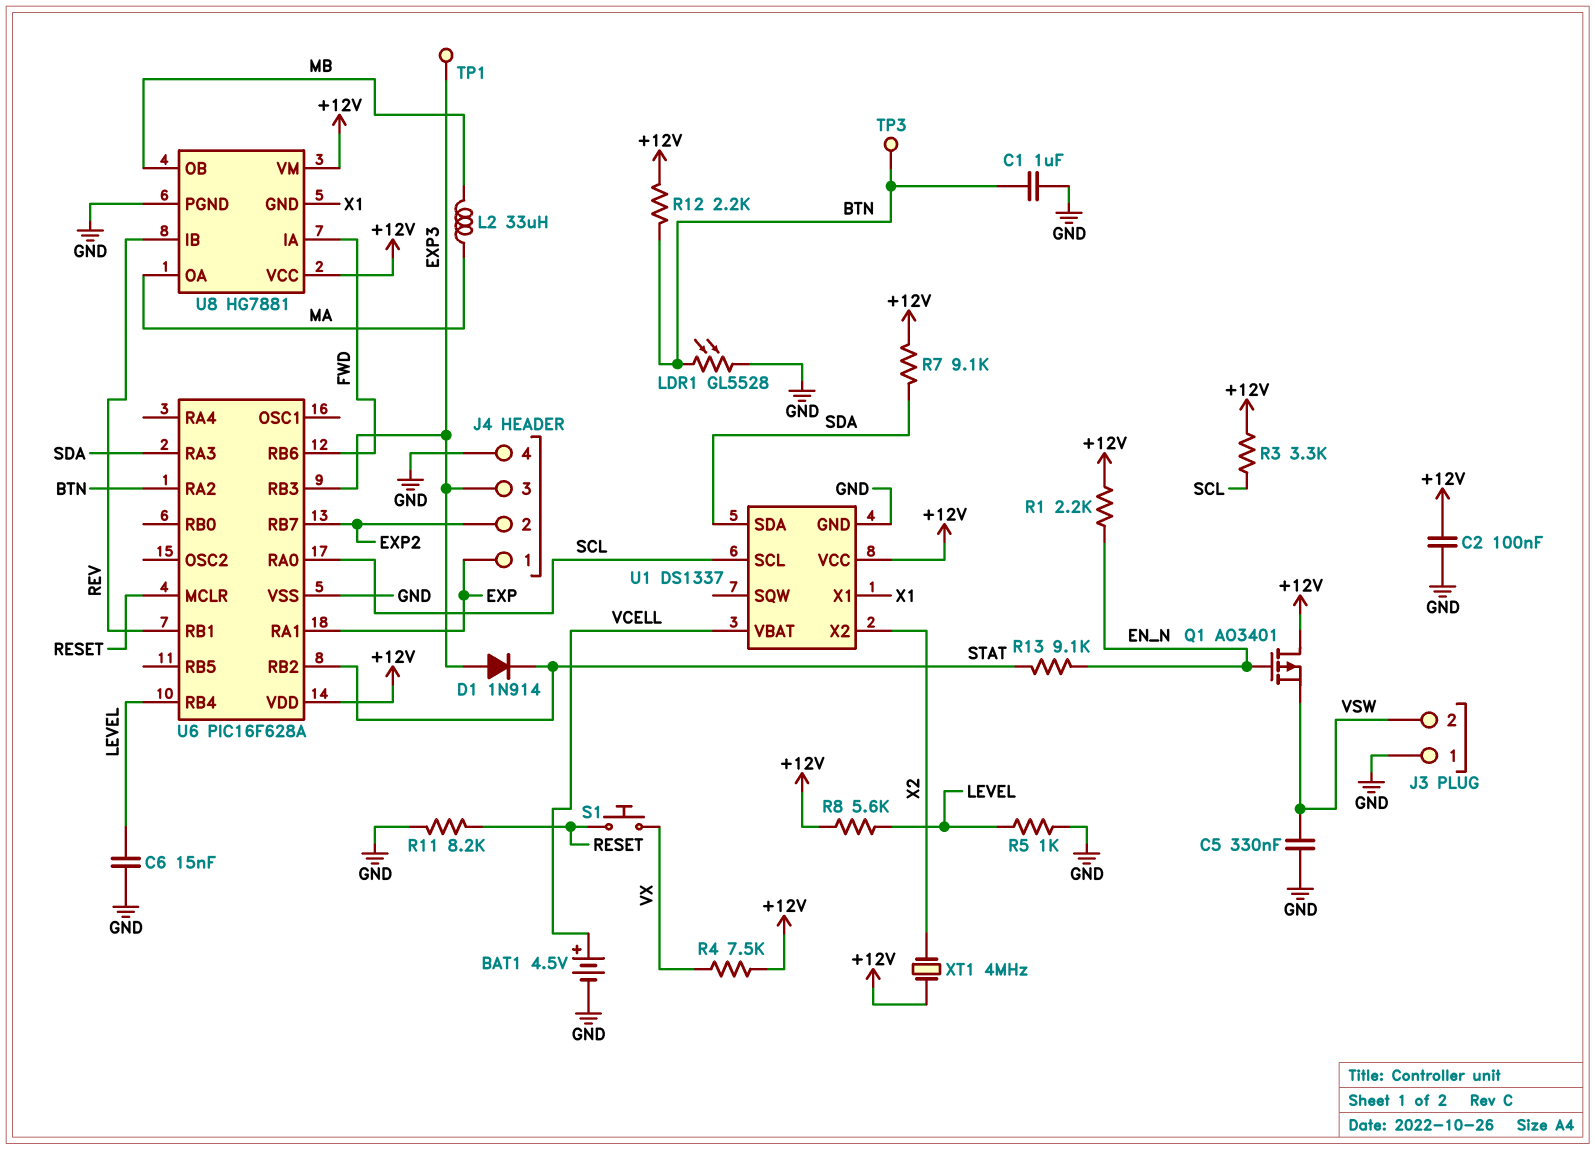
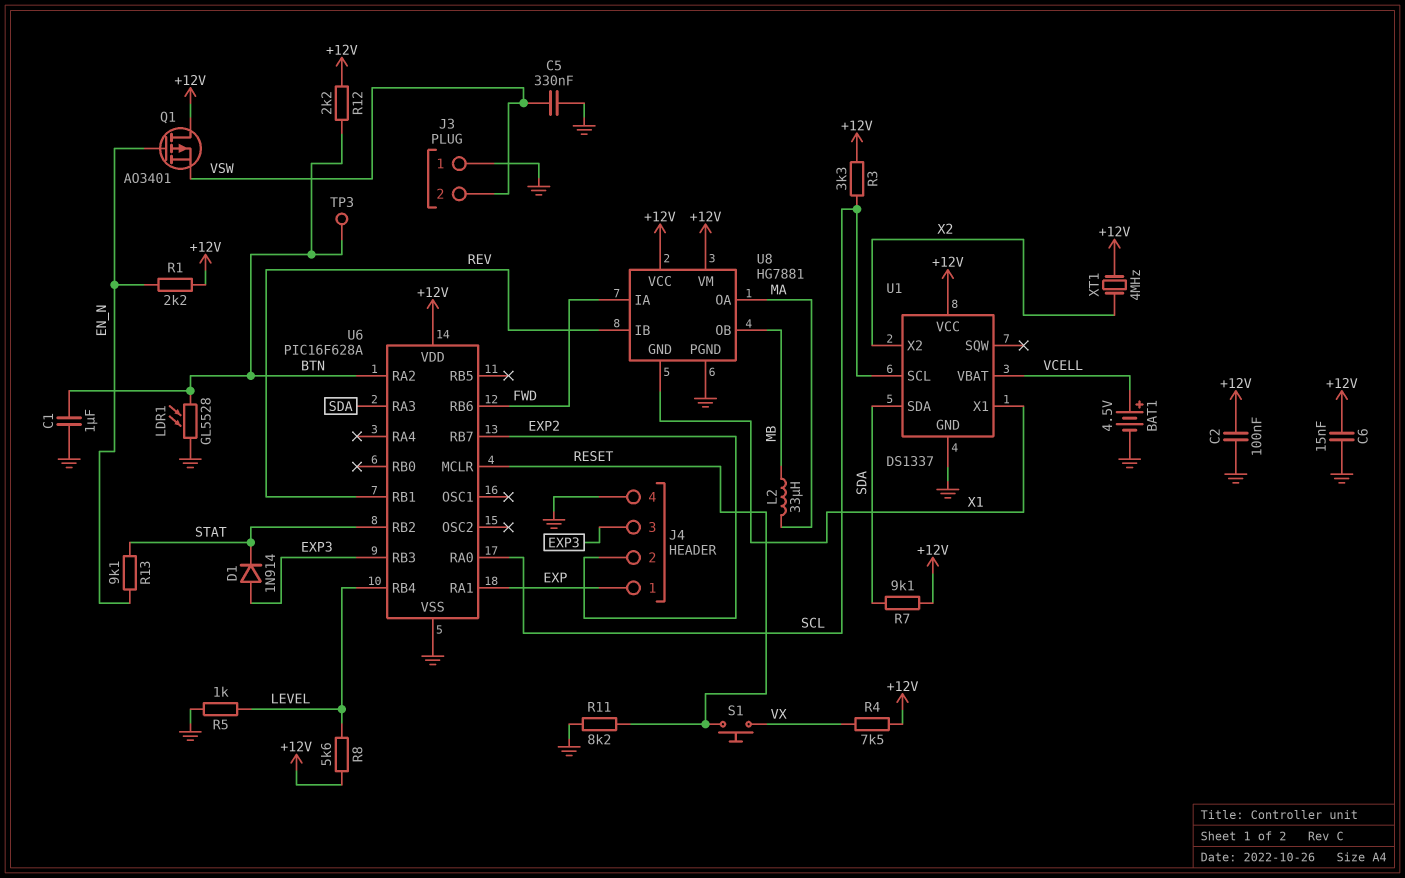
C6: 15nF (GND, LEVEL) -> 15nF (+12V, GND)
TP1: test point (EXP3) -> none

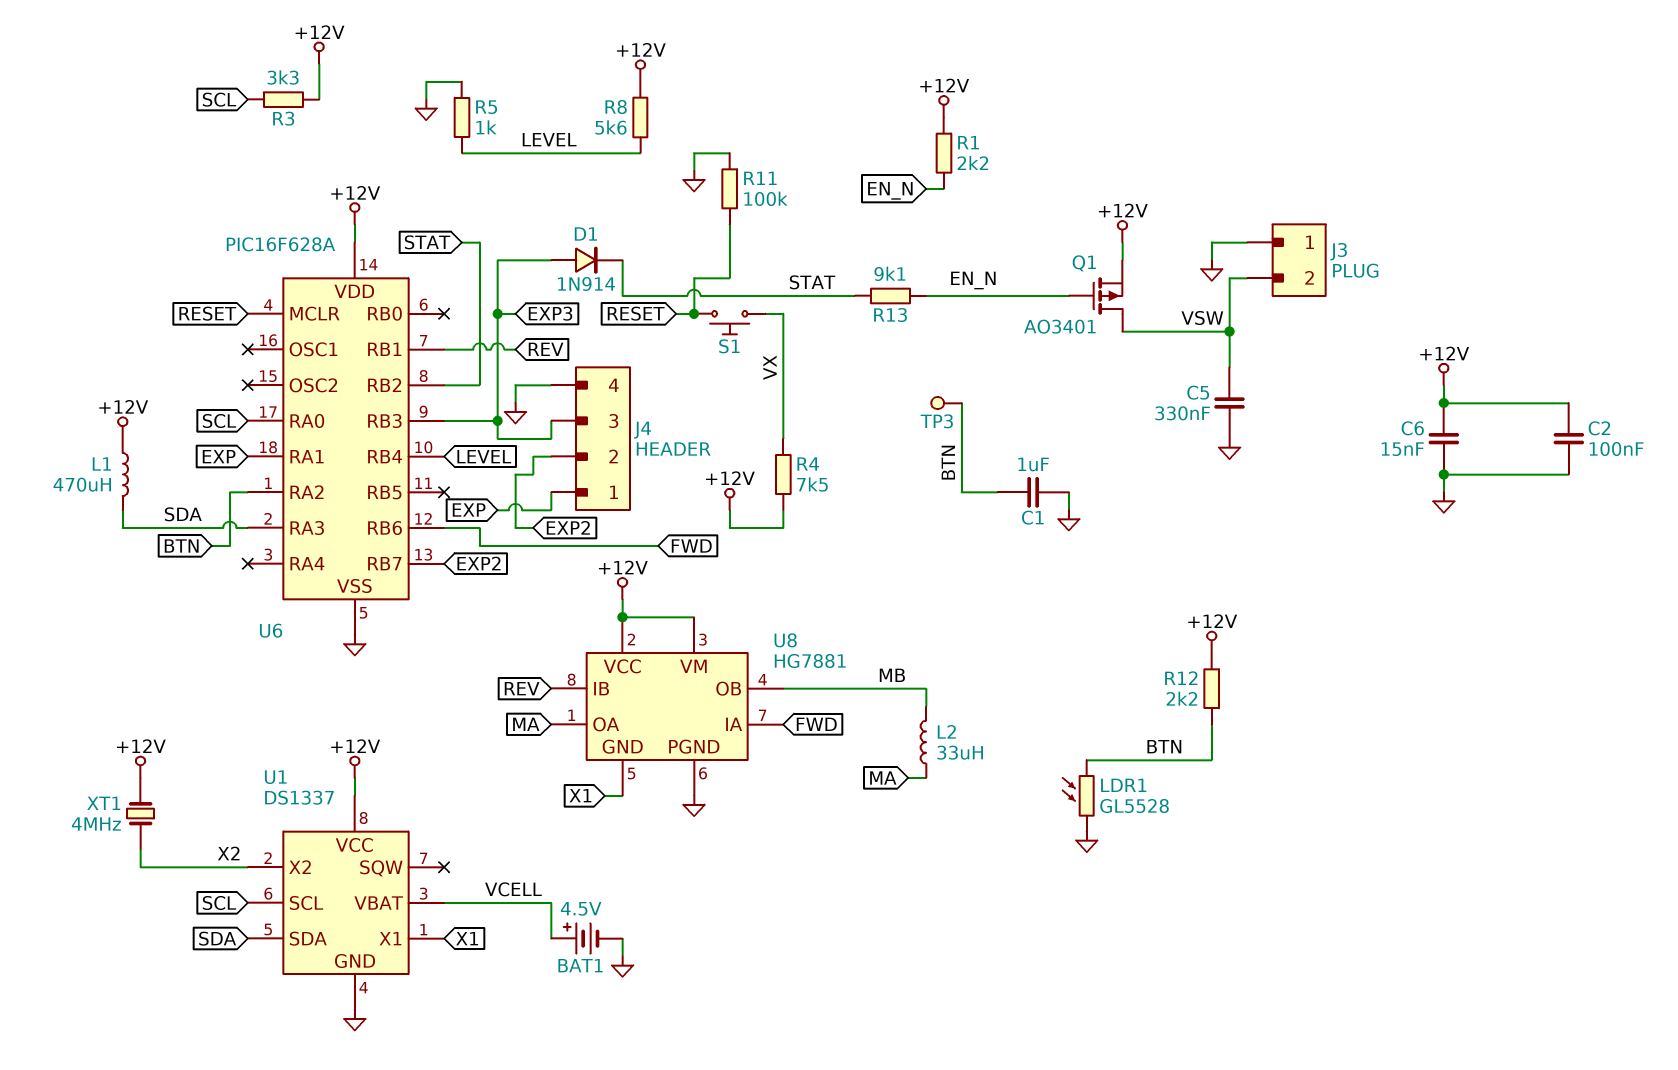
L1: none -> 470uH (+12V, SDA)
Q1: PMOS AO3401 (G EN_N, D +12V, S VSW) -> PMOS AO3401 (G EN_N, D VSW, S +12V)
R7: 9.1k (+12V, SDA) -> none
R11: 8.2k (GND, RESET) -> 100k (GND, RESET)

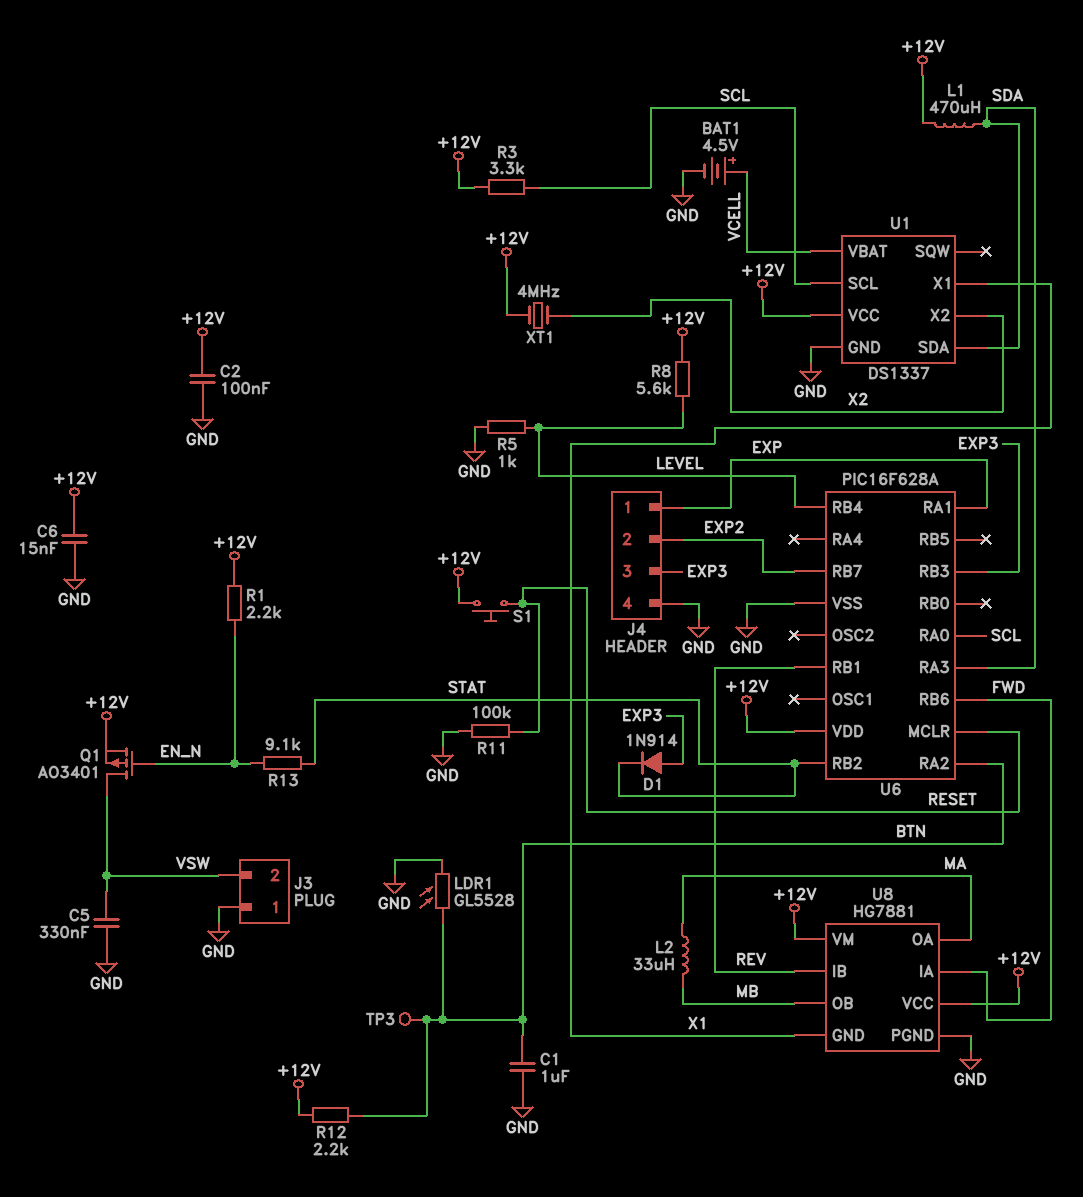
R4: 7.5k (+12V, VX) -> none
S1: button (RESET, VX) -> button (+12V, RESET)

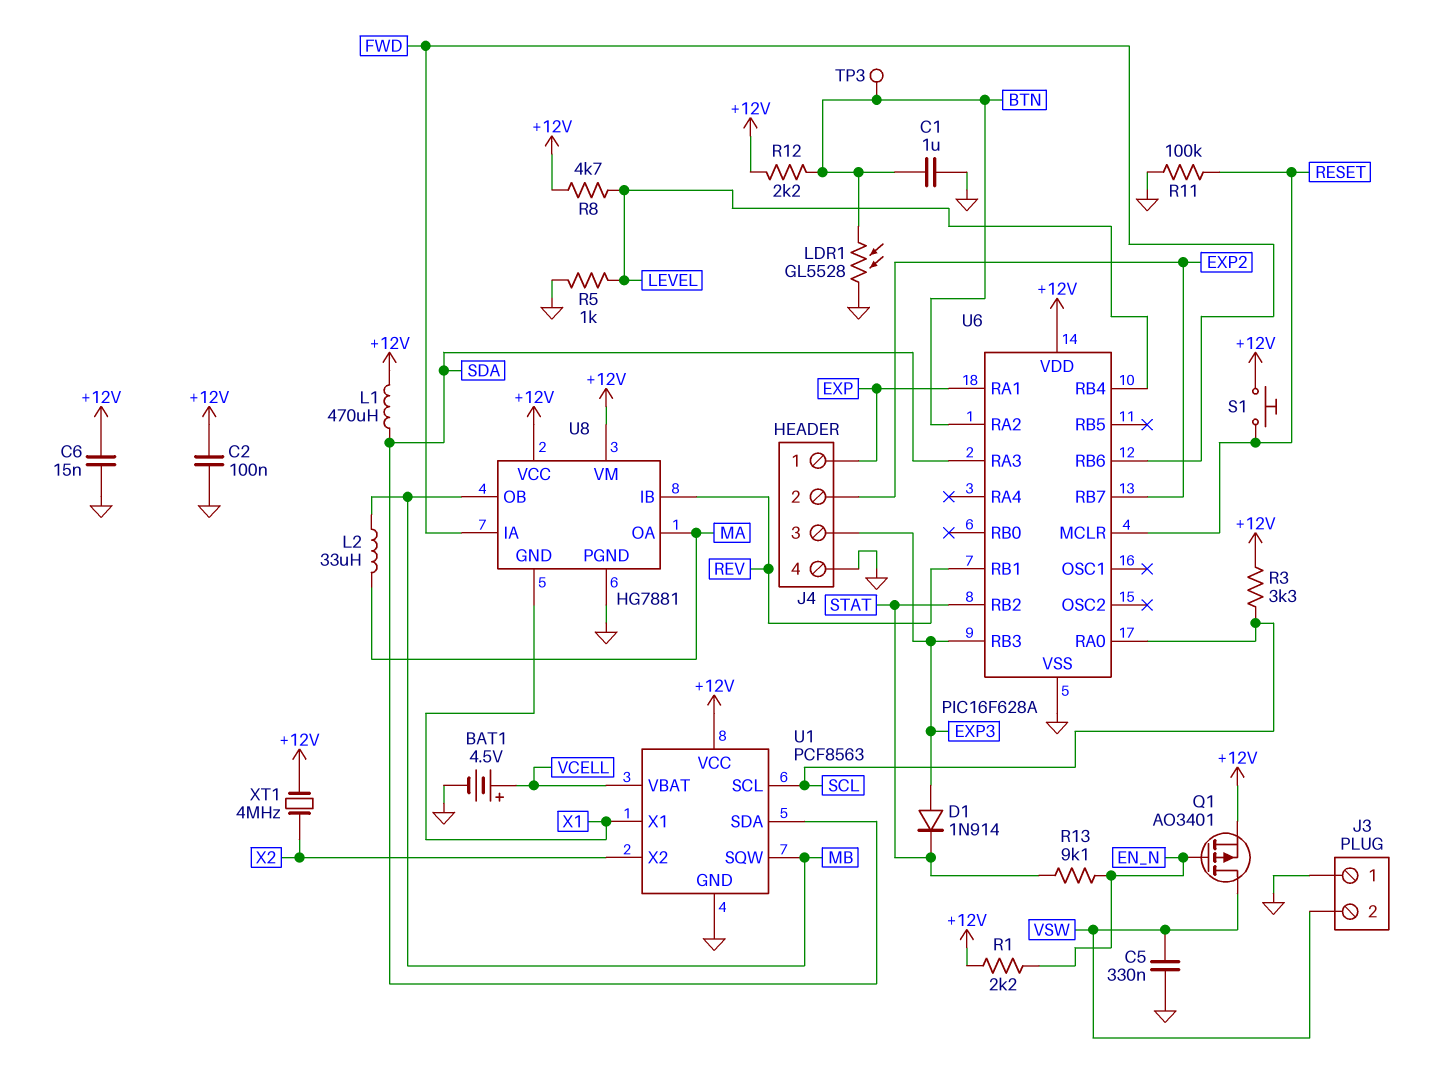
R8: 5.6k (+12V, LEVEL) -> 4.7k (+12V, LEVEL)
U1: DS1337 -> PCF8563
U1 pin SQW: none -> MB

